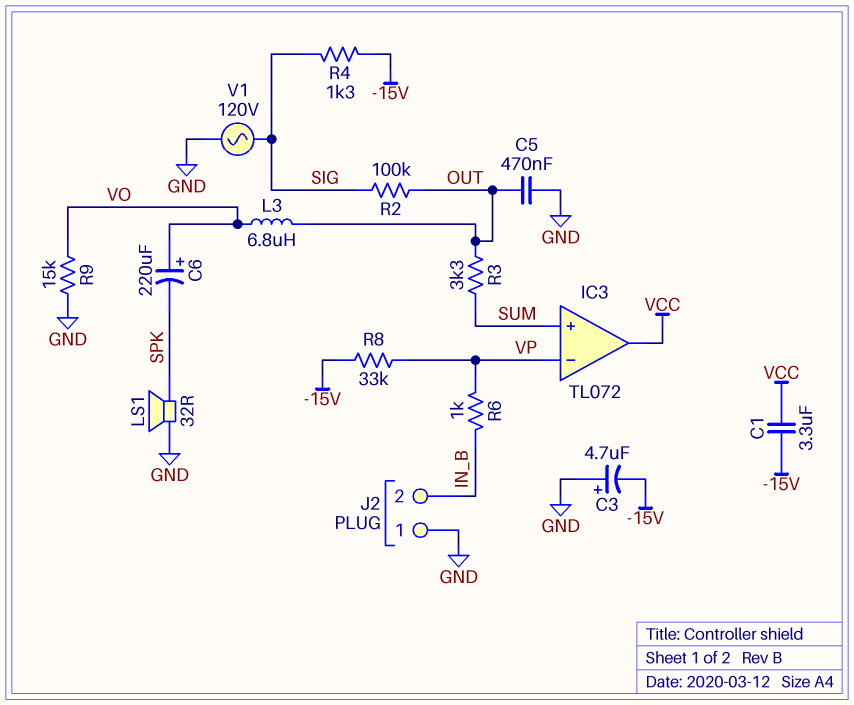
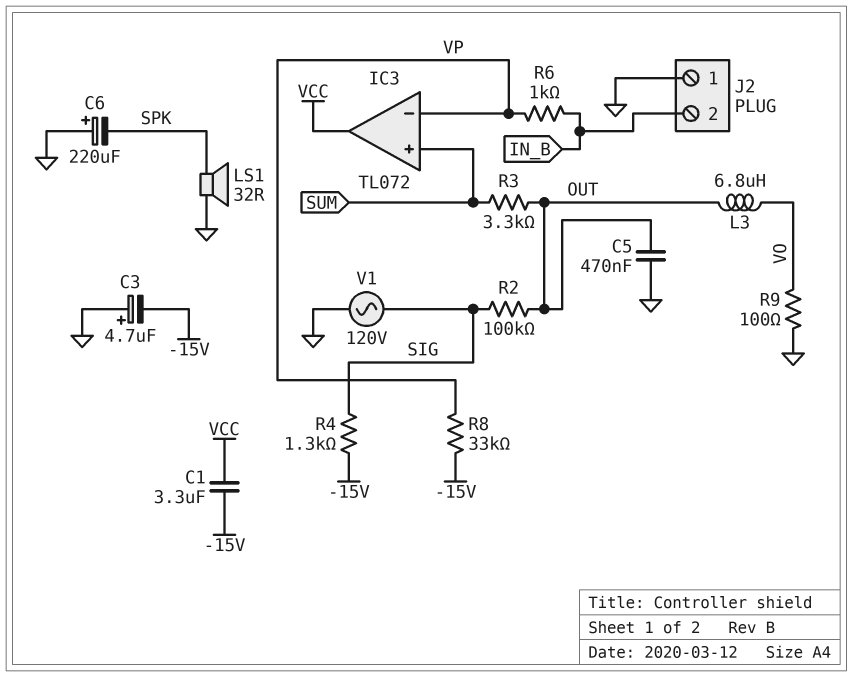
C6: 220uF (plus VO, minus SPK) -> 220uF (plus GND, minus SPK)
R9: 15k (GND, VO) -> 100 (GND, VO)

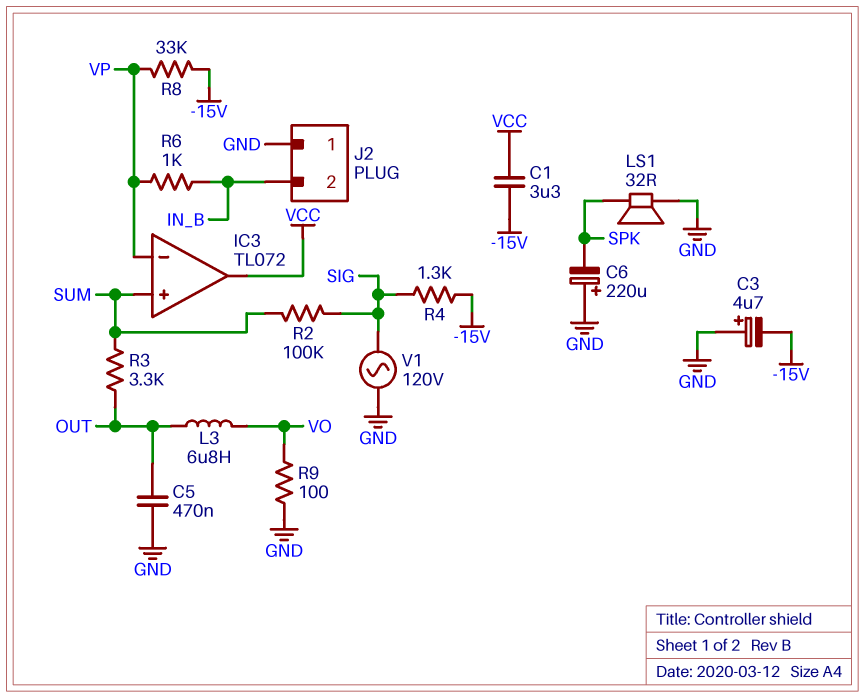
R2: 100k (OUT, SIG) -> 100k (SIG, SUM)

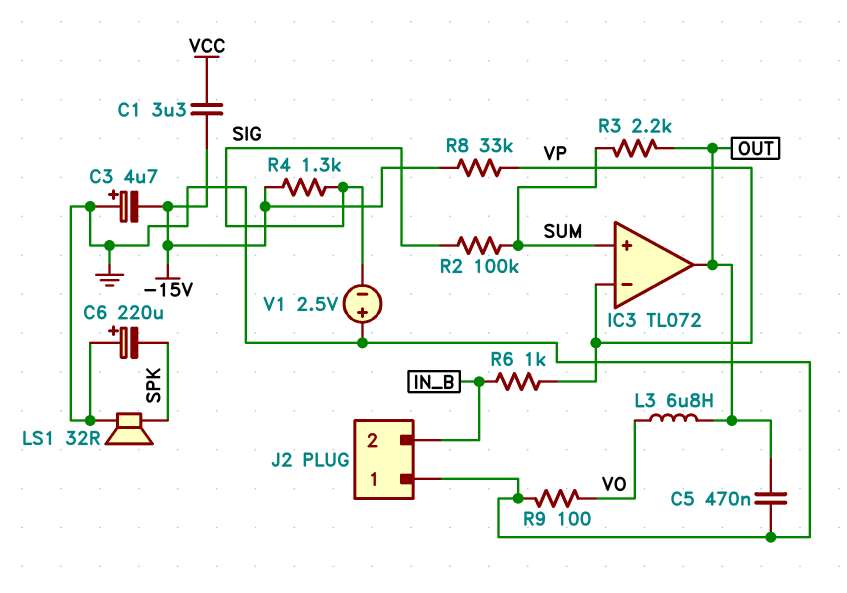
IC3 pin out: VCC -> OUT
R3: 3.3k (OUT, SUM) -> 2.2k (OUT, SUM)
V1: AC 120V (GND, SIG) -> 2.5V (plus GND, minus SIG)

